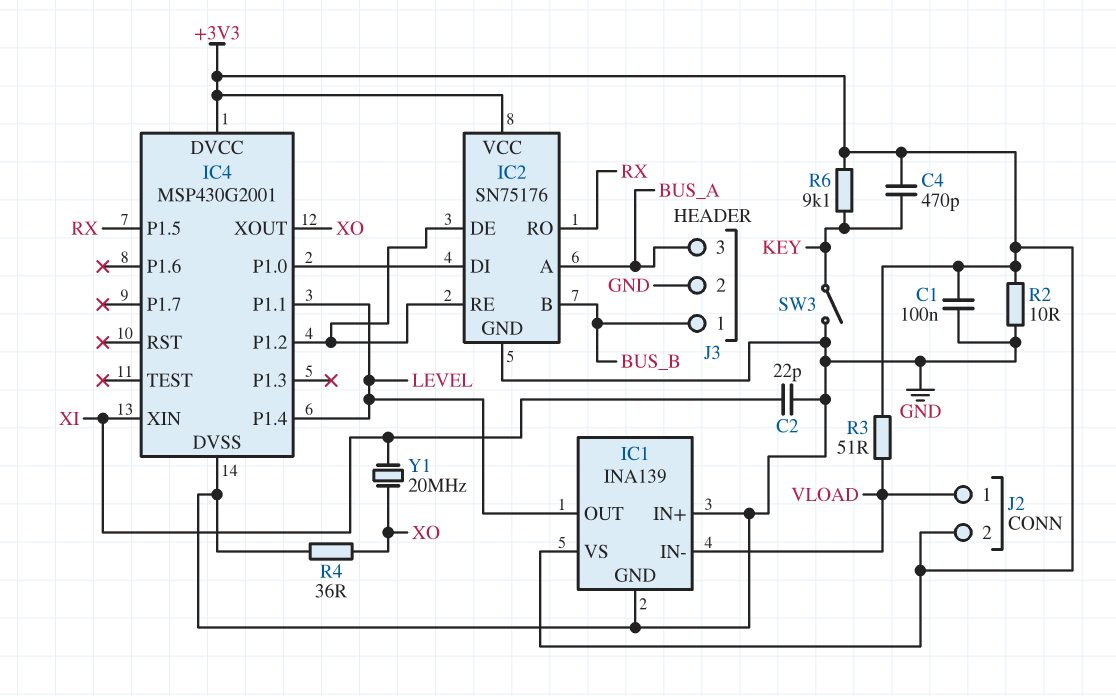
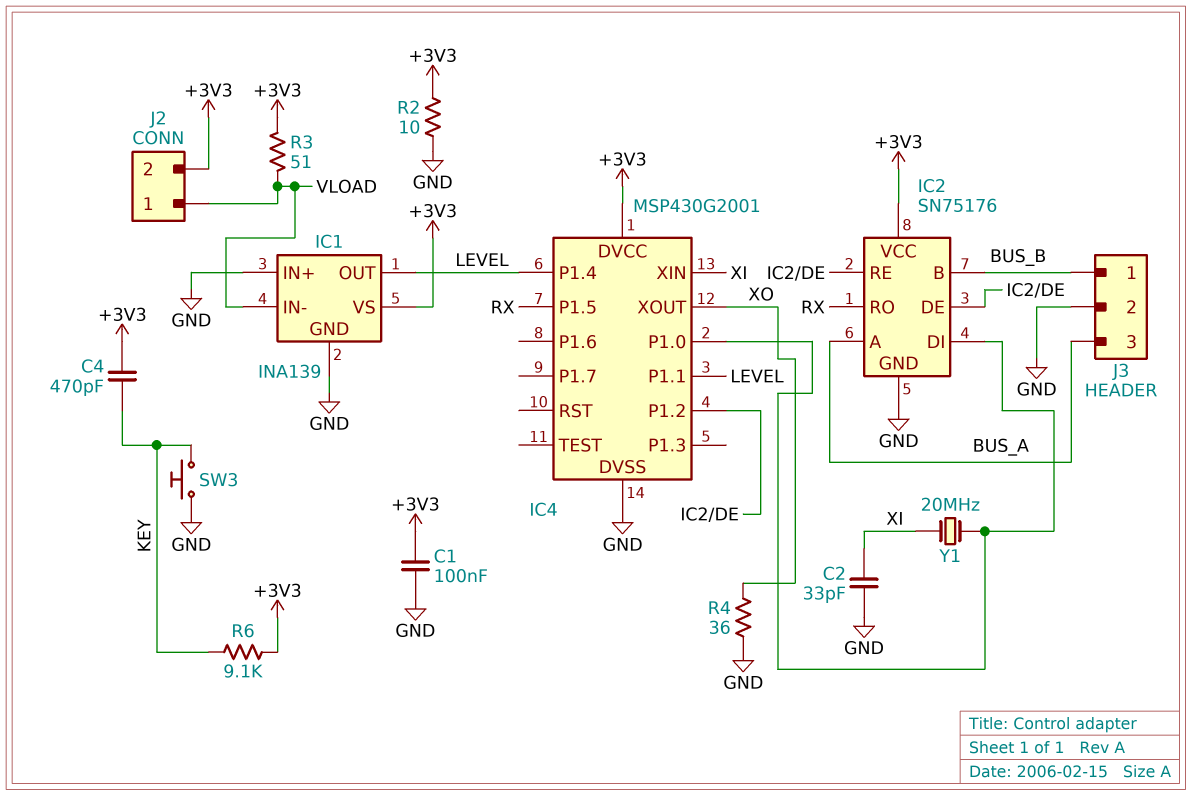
C2: 22pF (GND, XI) -> 33pF (GND, XI)
SW3: switch (GND, KEY) -> button (GND, KEY)
Y1: 20MHz (XI, XO) -> 20MHz (IC2/DI, XI)

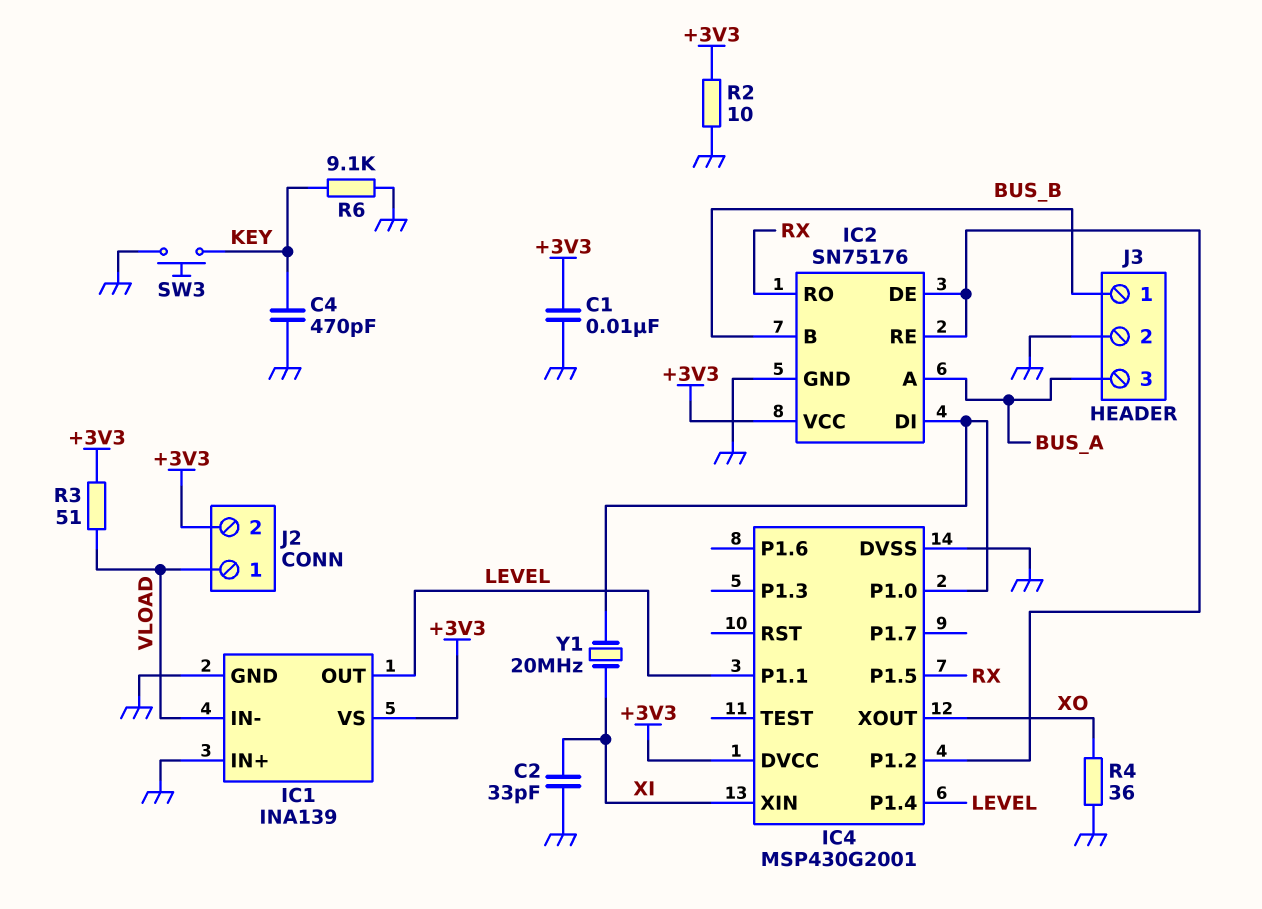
C1: 100nF (+3V3, GND) -> 10nF (+3V3, GND)
C4: 470pF (+3V3, KEY) -> 470pF (GND, KEY)
R6: 9.1k (+3V3, KEY) -> 9.1k (GND, KEY)

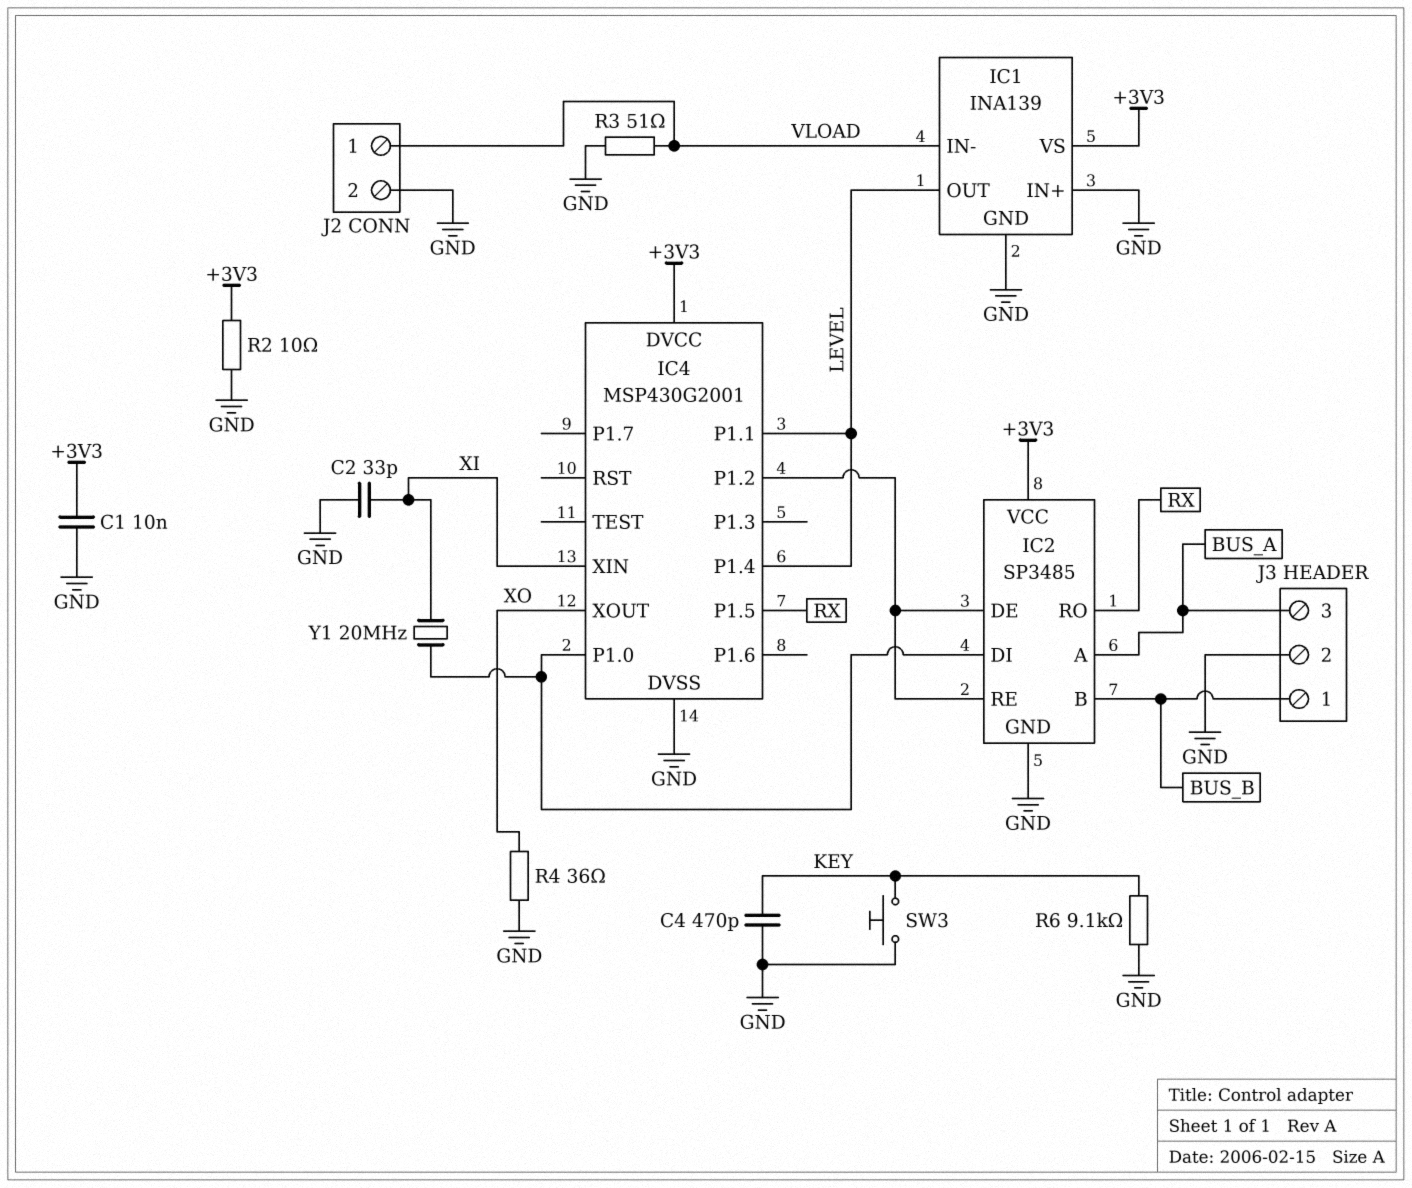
IC2: SN75176 -> SP3485
J2 pin 2: +3V3 -> GND
R3: 51 (+3V3, VLOAD) -> 51 (GND, VLOAD)

